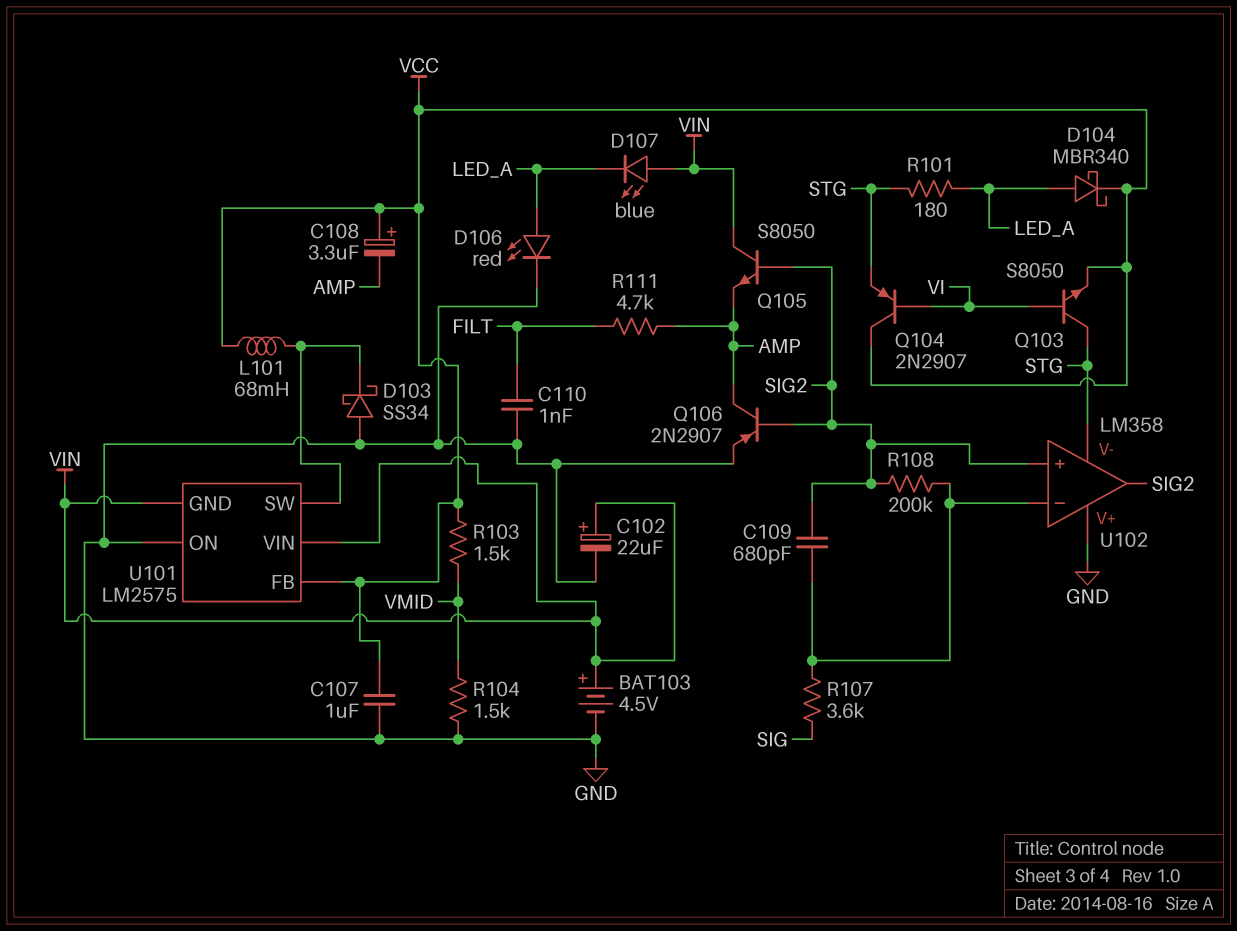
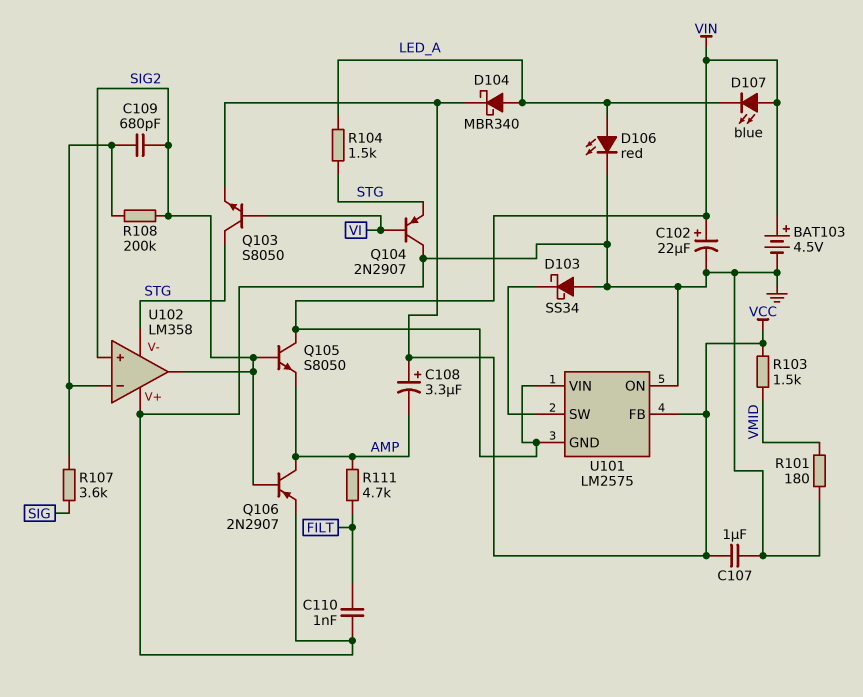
L101: 68mH (U101/SW, VCC) -> none
Q104: PNP 2N2907 (B VI, C VCC, E STG) -> PNP 2N2907 (B VI, C GND, E STG)
R101: 180 (LED_A, STG) -> 180 (GND, VMID)
R104: 1.5k (GND, VMID) -> 1.5k (LED_A, STG)

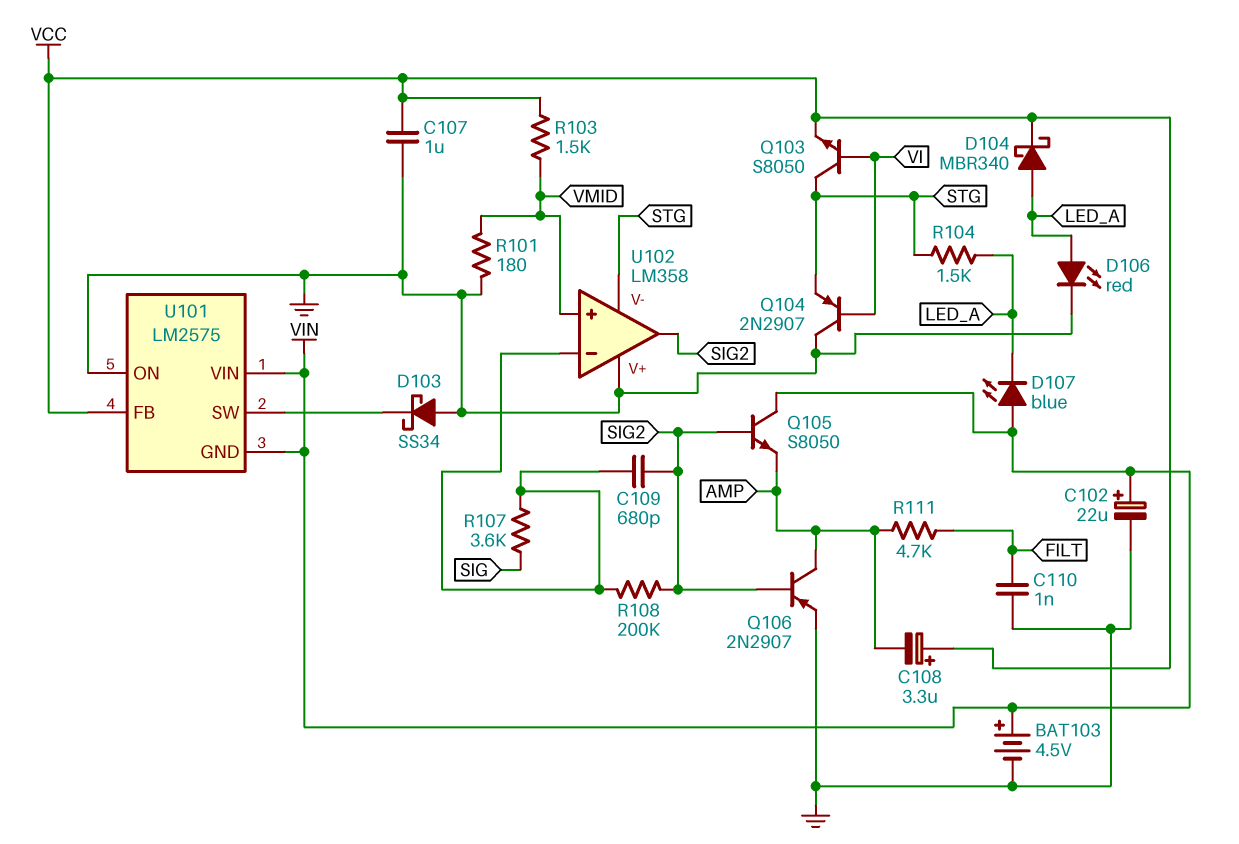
U102 pin in+: SIG2 -> VMID

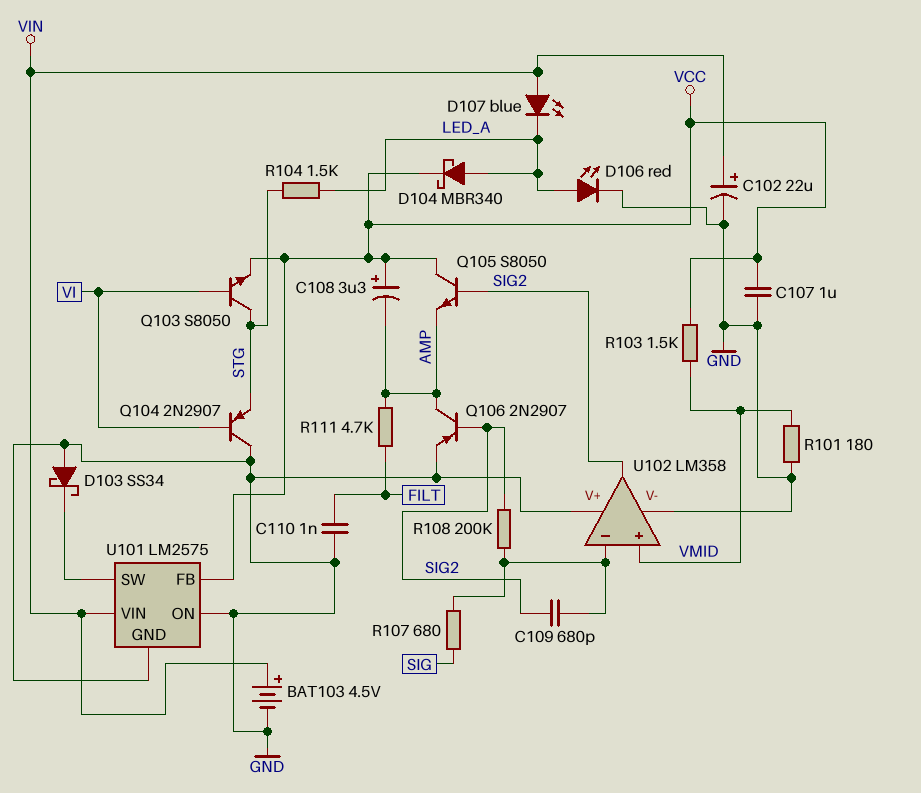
Q105: NPN S8050 (B SIG2, C VIN, E AMP) -> NPN S8050 (B SIG2, C VCC, E AMP)
R107: 3.6k (SIG, U102/in-) -> 680 (SIG, U102/in-)
U101 pin GND: VIN -> GND
U102 pin V-: STG -> GND

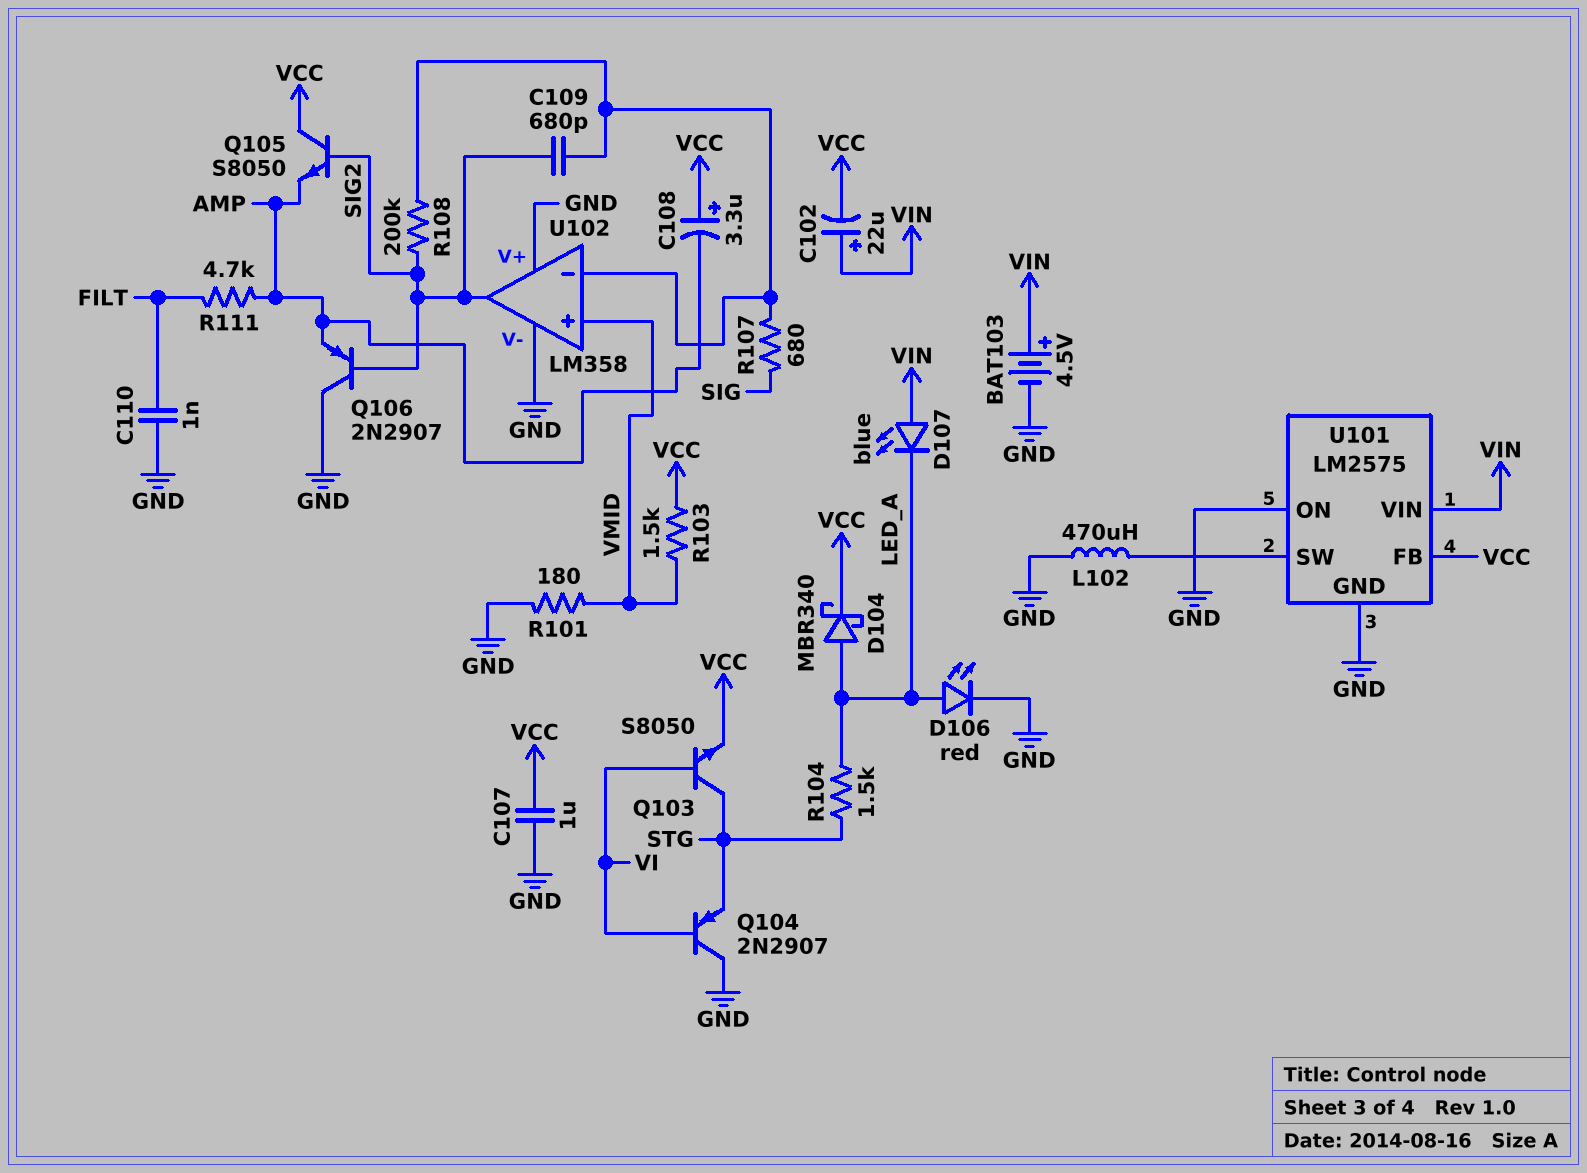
C102: 22uF (plus VIN, minus GND) -> 22uF (plus VIN, minus VCC)
D103: schottky SS34 (A GND, K U101/SW) -> none
L102: none -> 470uH (GND, U101/SW)
Q106: PNP 2N2907 (B SIG2, C AMP, E GND) -> PNP 2N2907 (B SIG2, C GND, E AMP)

